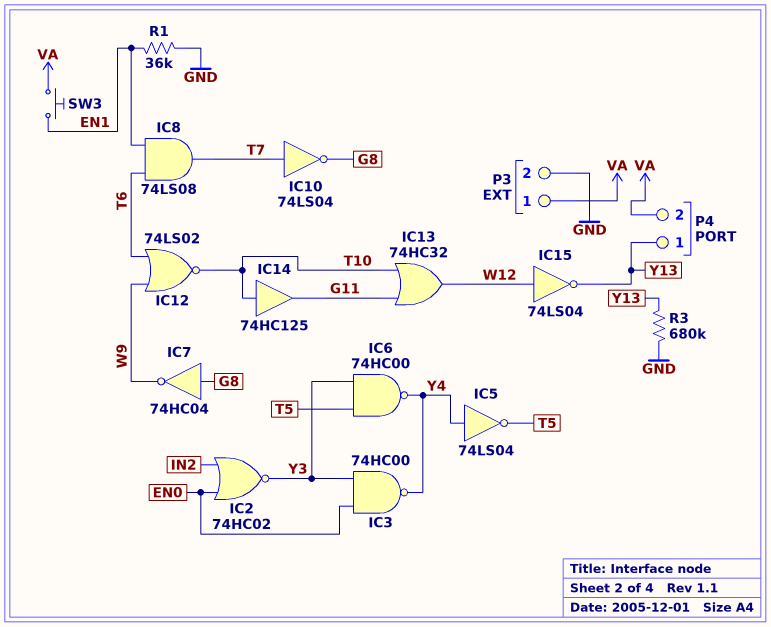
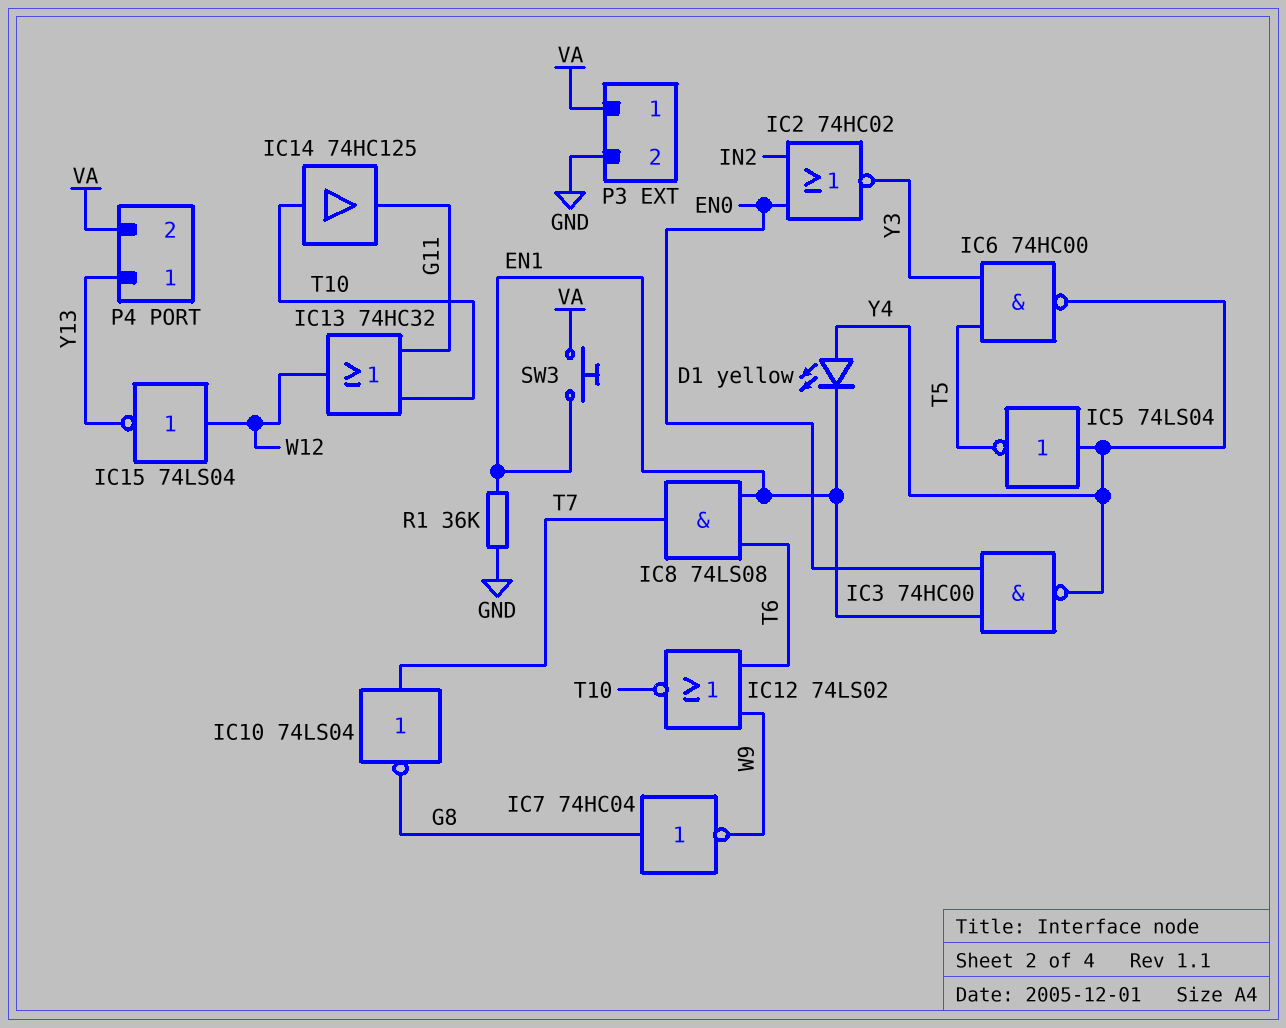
D1: none -> LED yellow (A Y4, K EN1)
IC3: NAND 74HC00 (in EN0, in Y3, out Y4) -> NAND 74HC00 (in EN0, in EN1, out Y4)
R3: 680k (GND, Y13) -> none

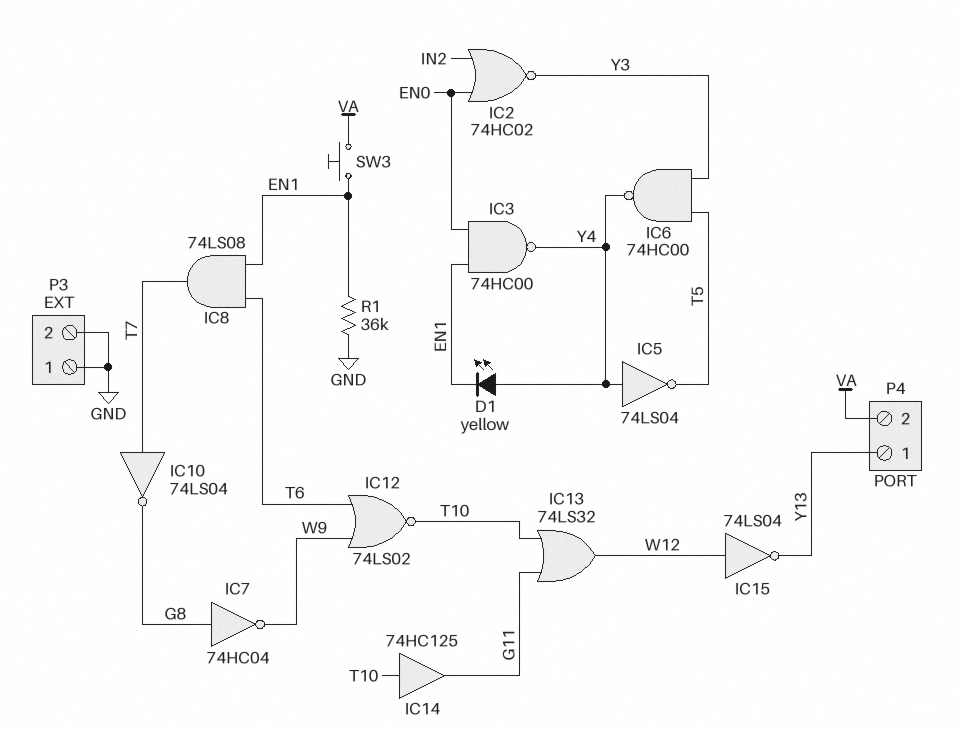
IC13: OR 74HC32 (in G11, in T10, out W12) -> OR 74LS32 (in G11, in T10, out W12)
P3 pin 1: VA -> GND

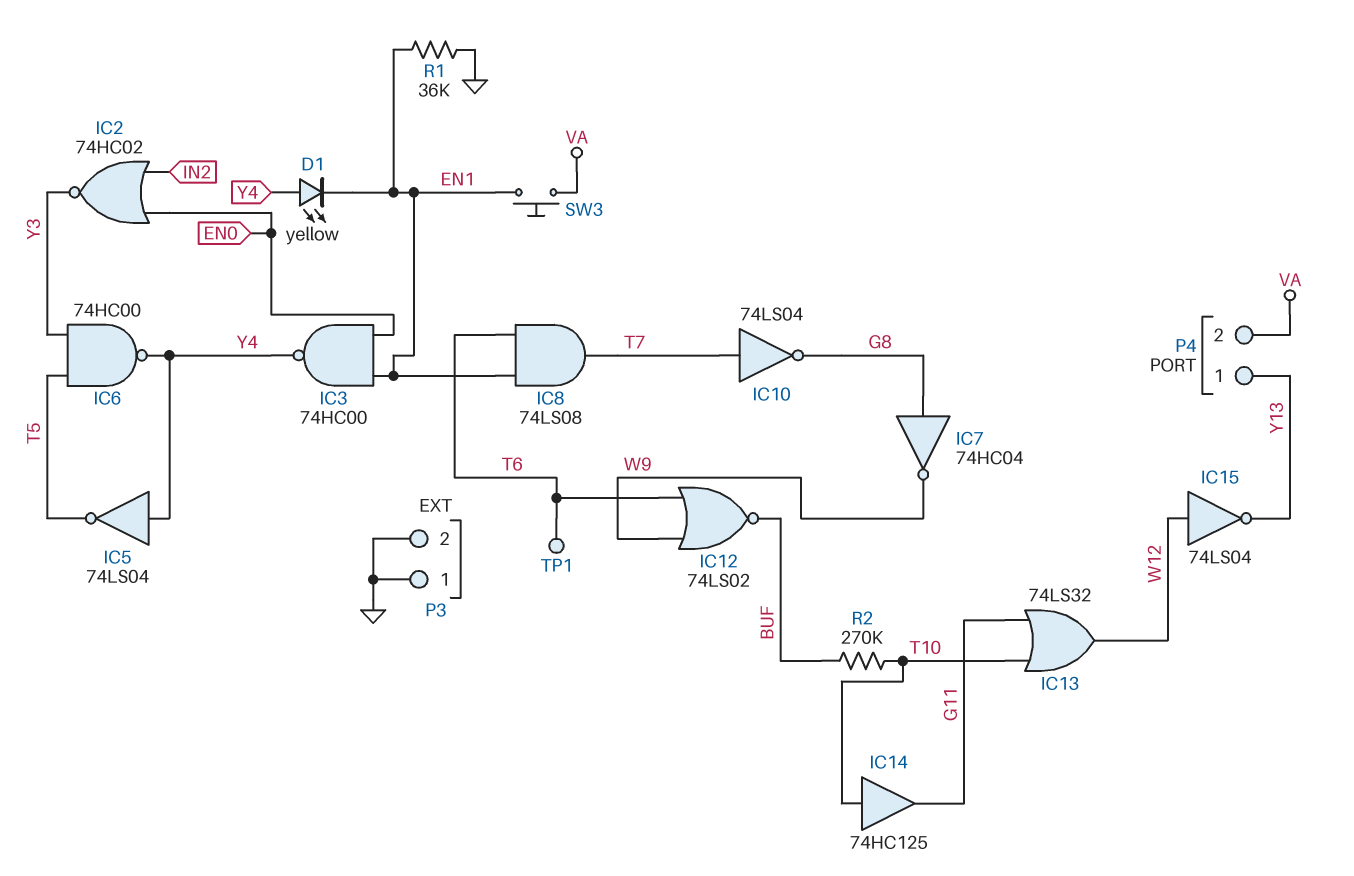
IC12: NOR 74LS02 (in T6, in W9, out T10) -> NOR 74LS02 (in T6, in W9, out BUF)
R2: none -> 270k (BUF, T10)
TP1: none -> test point (T6)

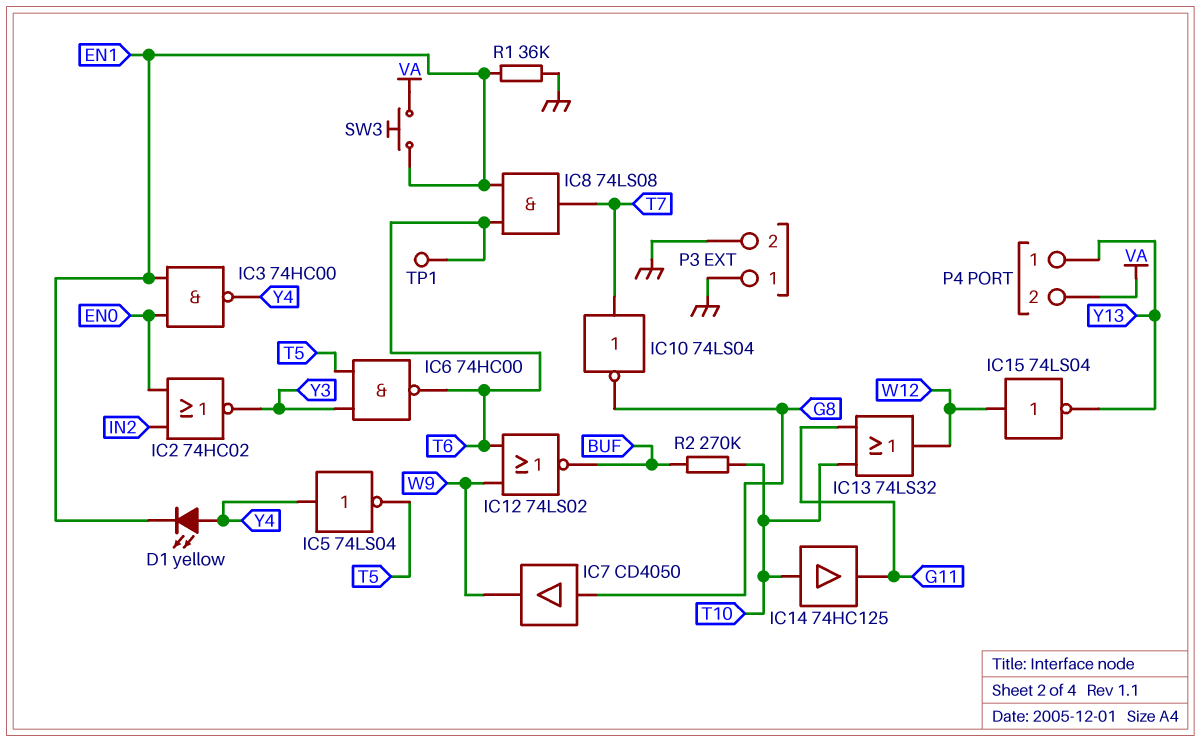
IC6: NAND 74HC00 (in T5, in Y3, out Y4) -> NAND 74HC00 (in T5, in Y3, out T6)
IC7: NOT 74HC04 (in G8, out W9) -> buffer CD4050 (in G8, out W9)

